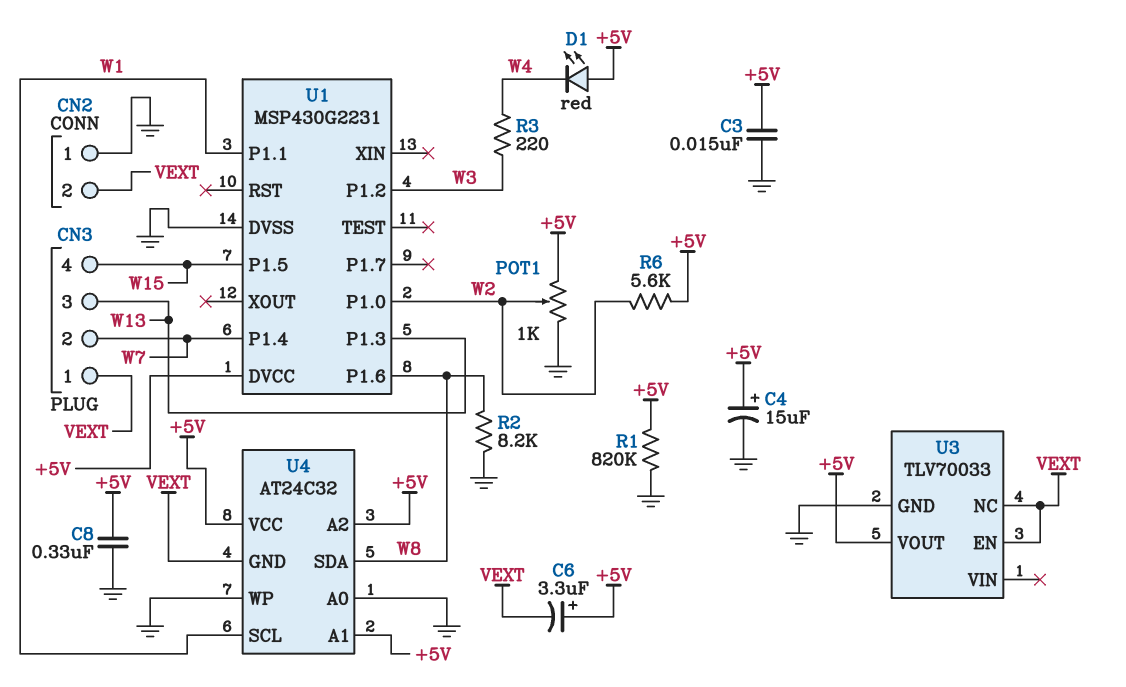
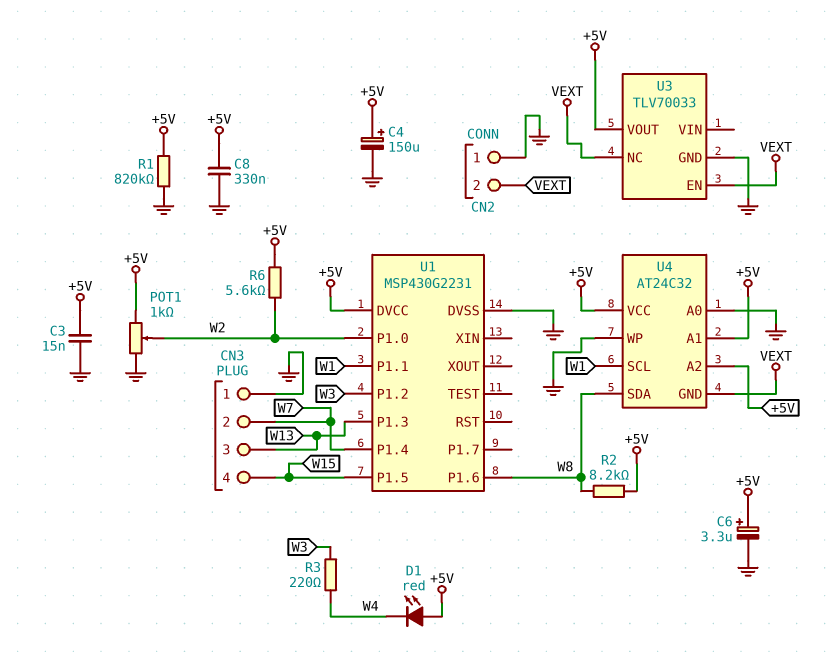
C4: 15uF (plus +5V, minus GND) -> 150uF (plus +5V, minus GND)
C6: 3.3uF (plus +5V, minus VEXT) -> 3.3uF (plus +5V, minus GND)
CN3 pin 1: VEXT -> GND
R2: 8.2k (GND, W8) -> 8.2k (+5V, W8)

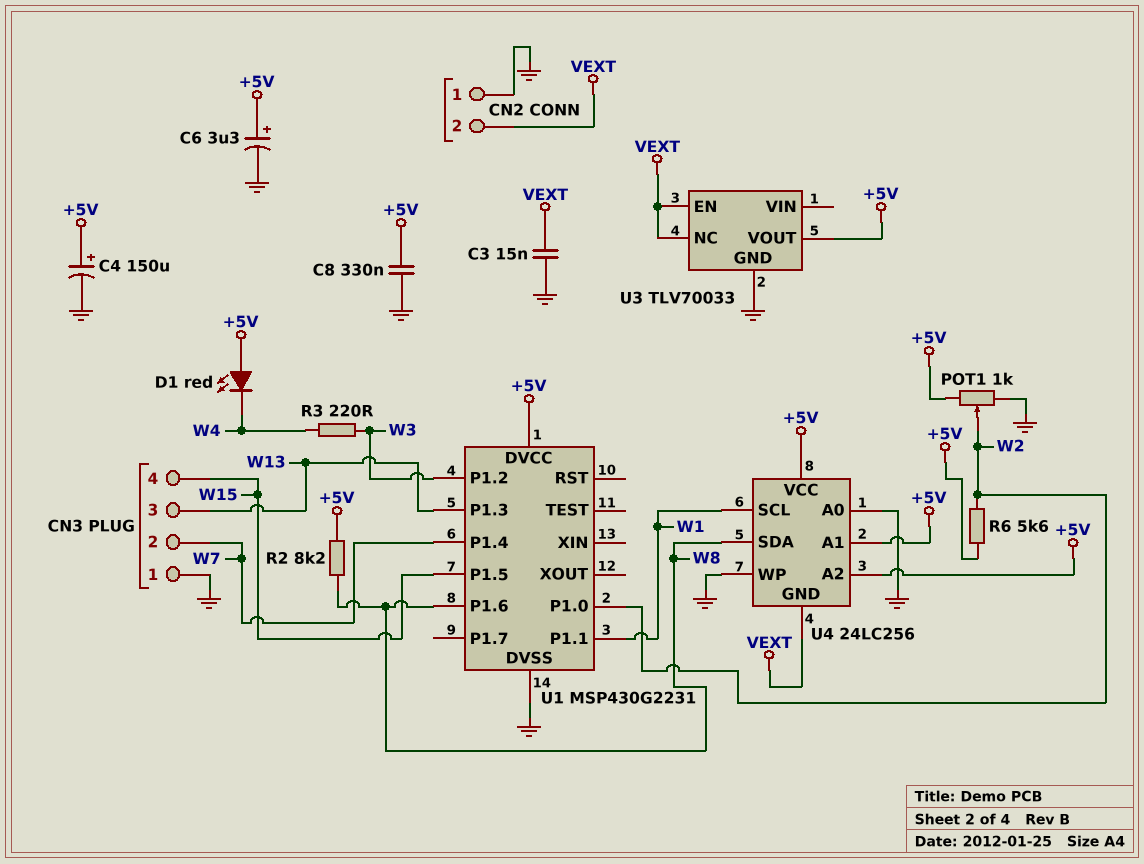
C3: 15nF (+5V, GND) -> 15nF (GND, VEXT)
R1: 820k (+5V, GND) -> none
U4: AT24C32 -> 24LC256

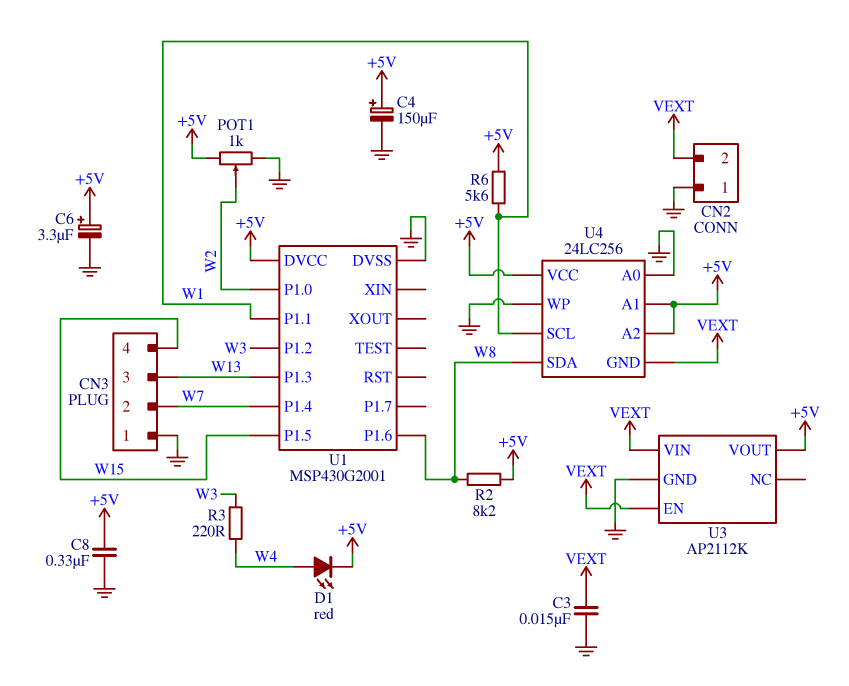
D1: LED red (A +5V, K W4) -> LED red (A W4, K +5V)
R6: 5.6k (+5V, W2) -> 5.6k (+5V, W1)
U1: MSP430G2231 -> MSP430G2001
U3: TLV70033 -> AP2112K
U3 pin NC: VEXT -> none
U3 pin VIN: none -> VEXT

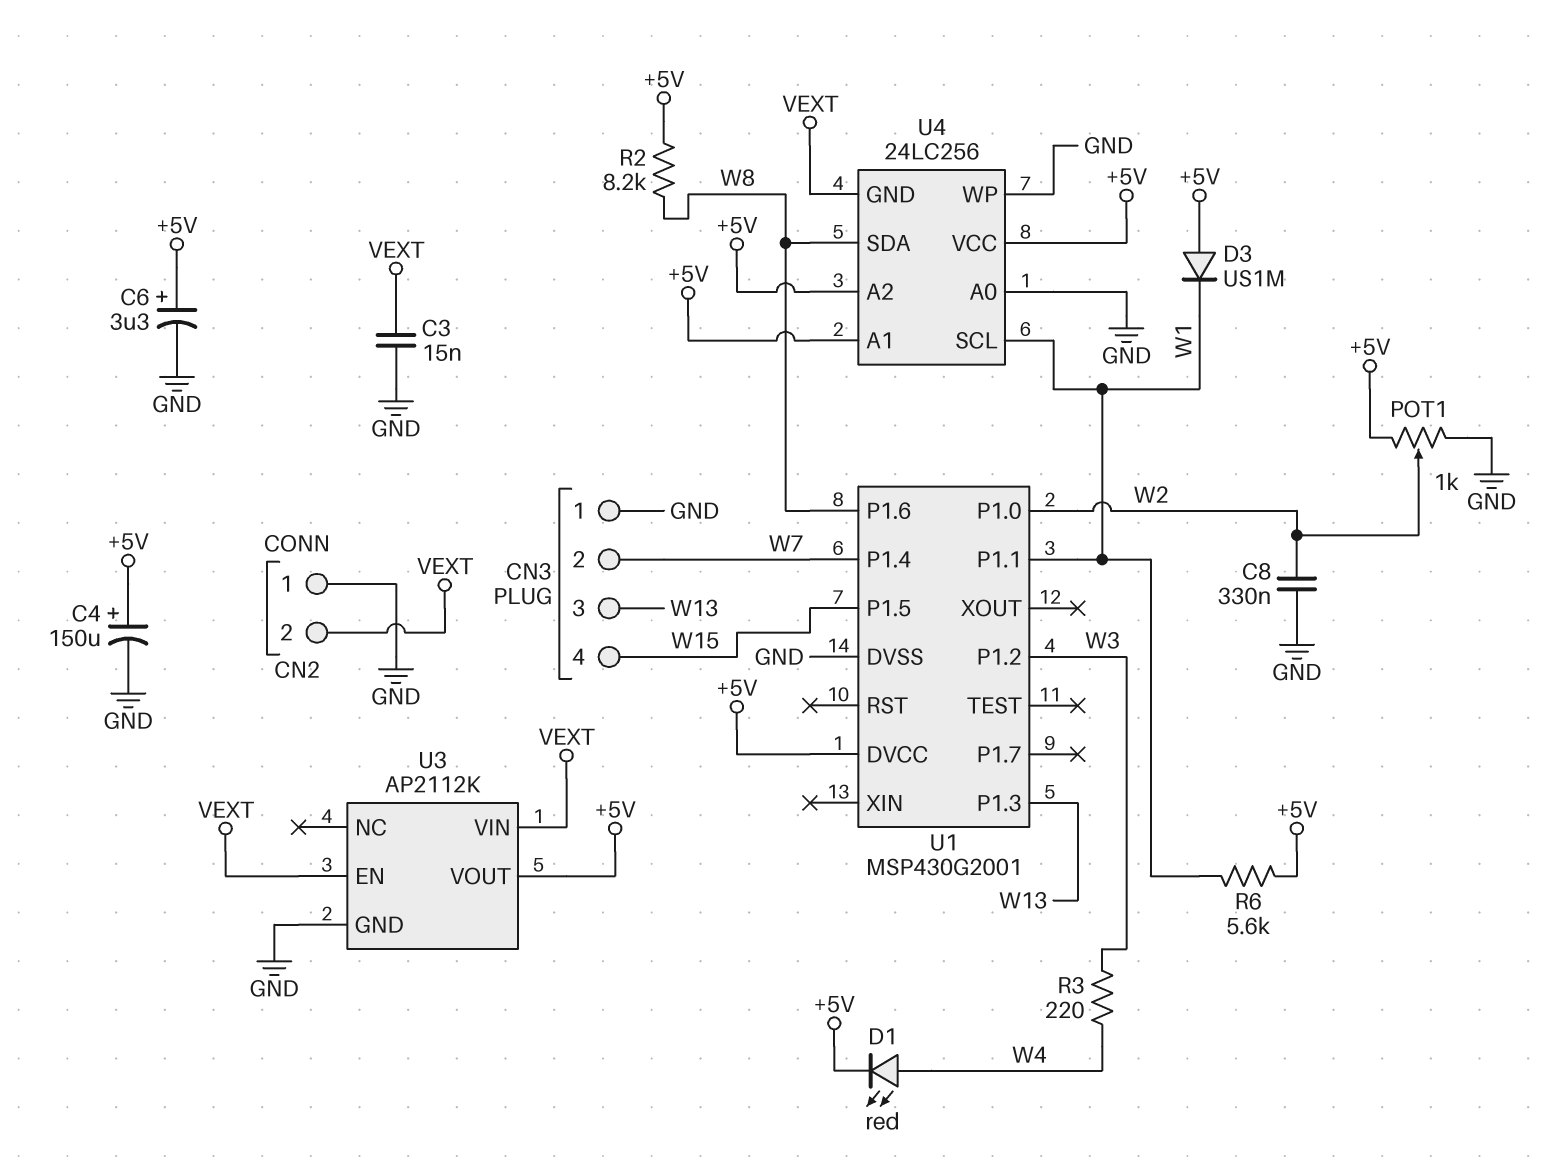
C8: 330nF (+5V, GND) -> 330nF (GND, W2)
D3: none -> diode US1M (A +5V, K W1)

